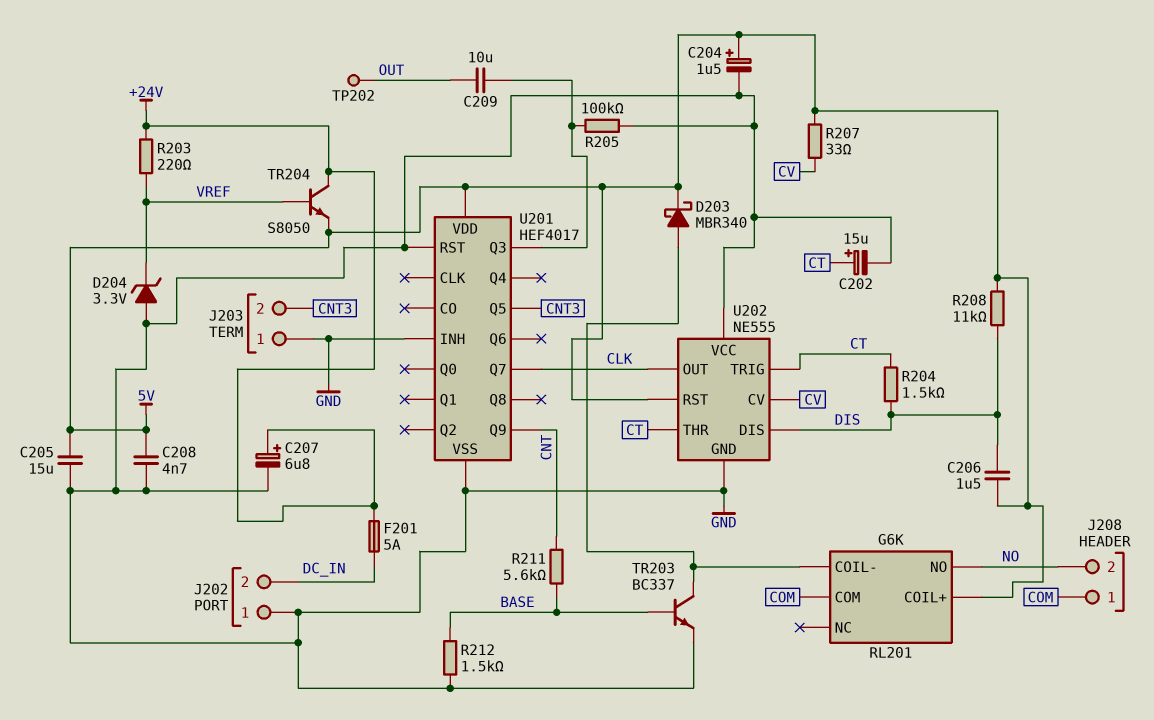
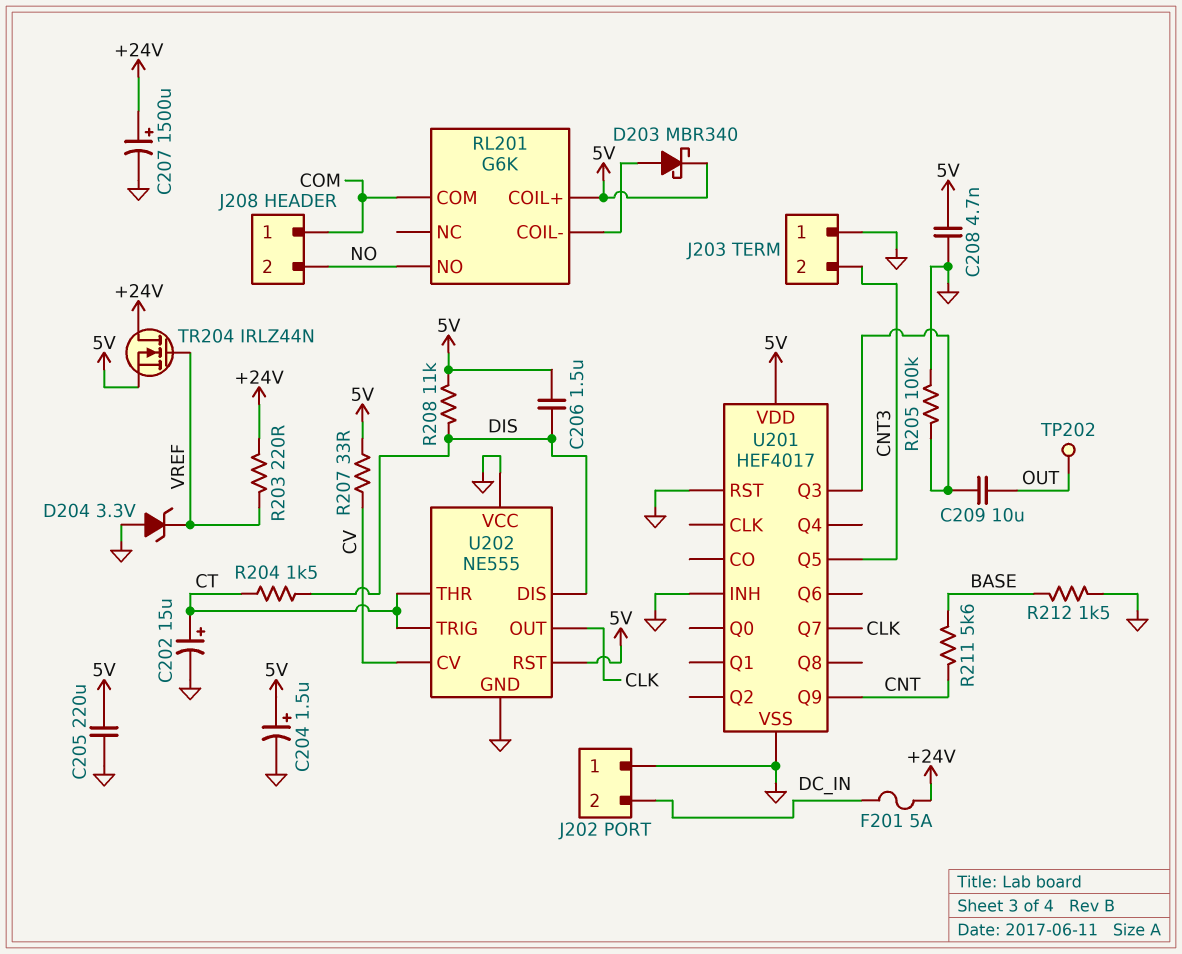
C205: 15uF (5V, GND) -> 220uF (5V, GND)
C207: 6.8uF (plus +24V, minus GND) -> 1500uF (plus +24V, minus GND)
TR203: NPN BC337 (B BASE, C RL201/COIL-, E GND) -> none
TR204: NPN S8050 (B VREF, C +24V, E 5V) -> NMOS IRLZ44N (G VREF, D +24V, S 5V)

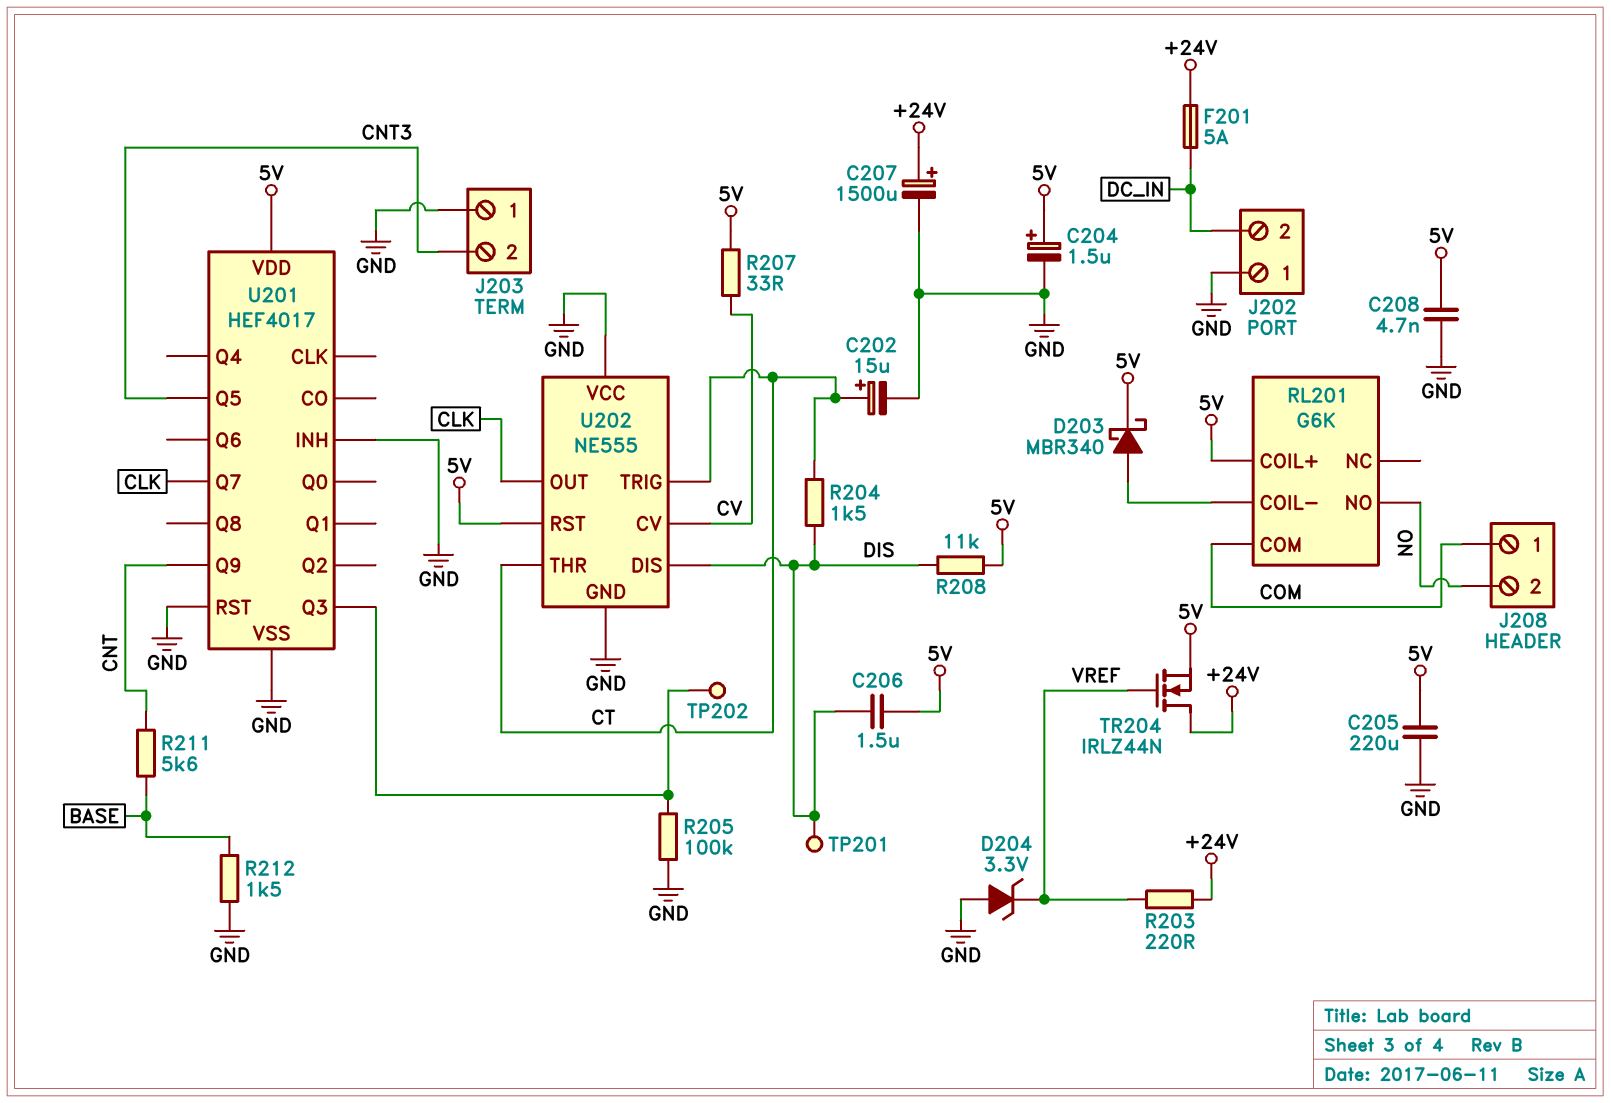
C209: 10uF (OUT, U201/Q3) -> none
TP201: none -> test point (DIS)
TP202: test point (OUT) -> test point (U201/Q3)

